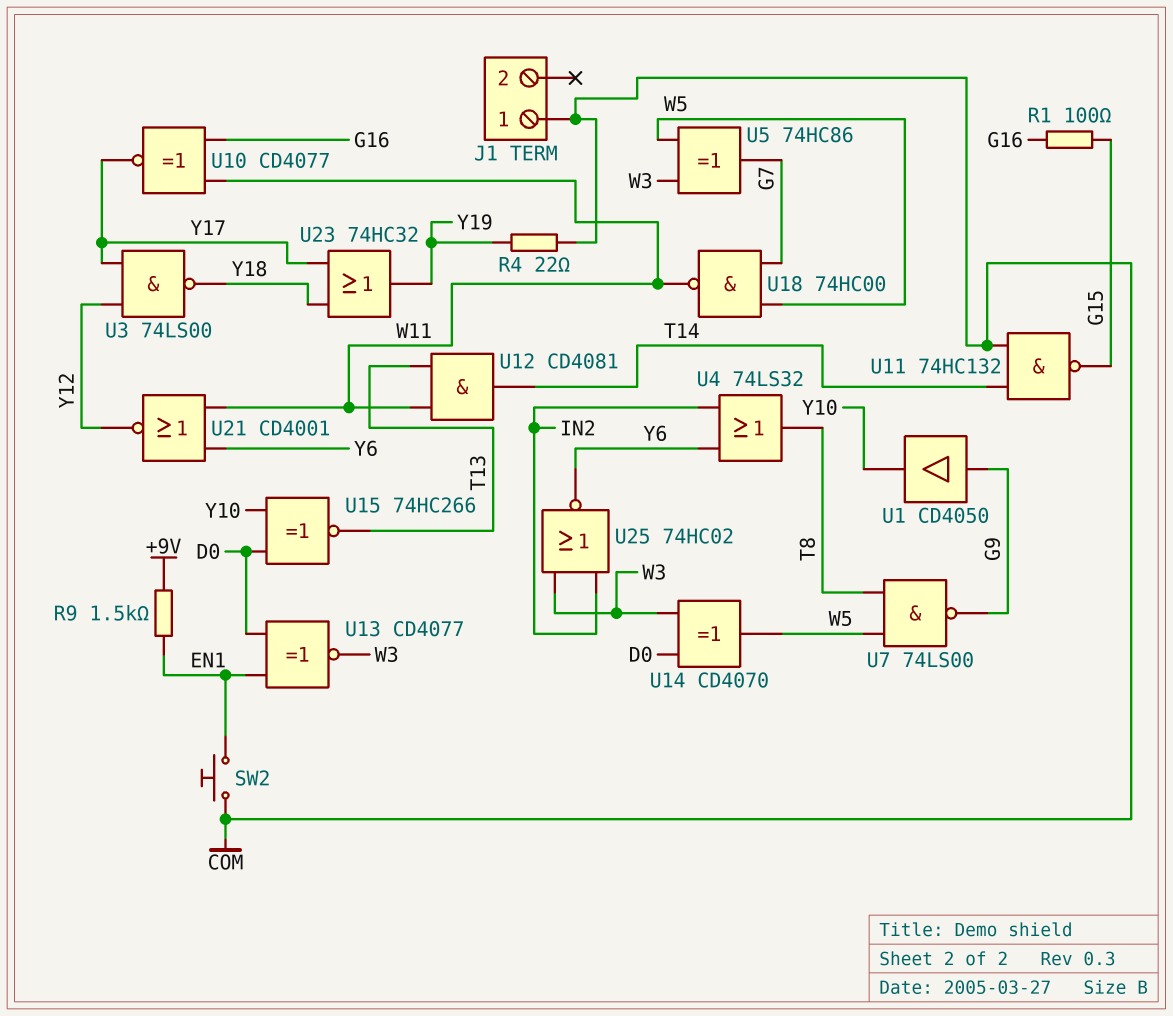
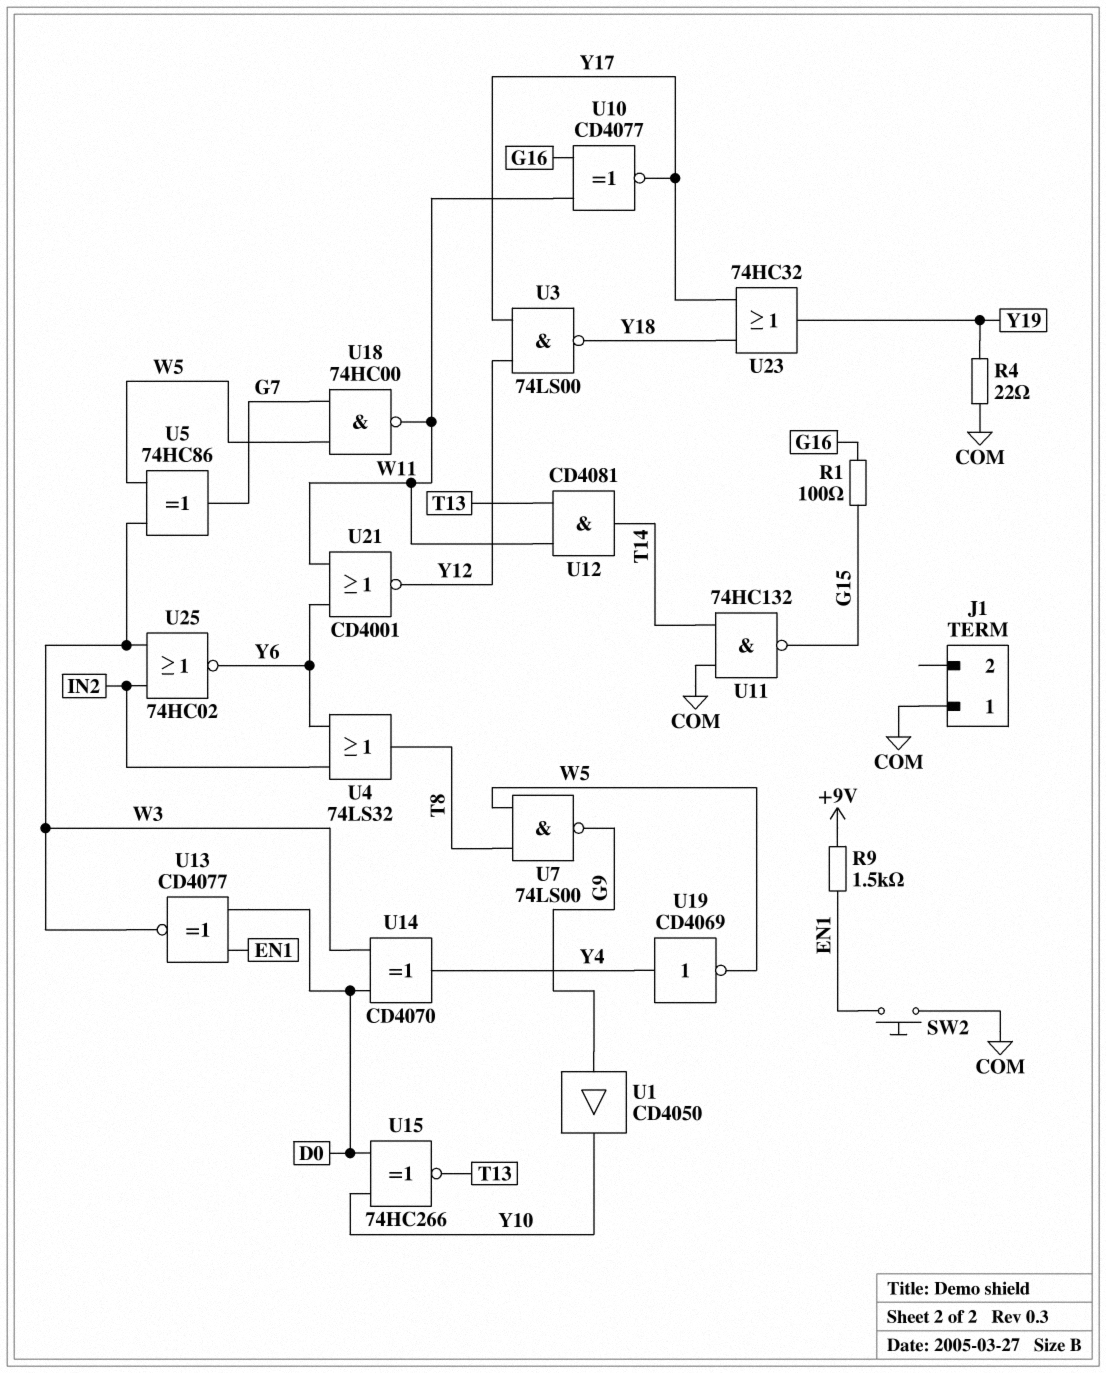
U14: XOR CD4070 (in D0, in W3, out W5) -> XOR CD4070 (in D0, in W3, out Y4)
U19: none -> NOT CD4069 (in Y4, out W5)

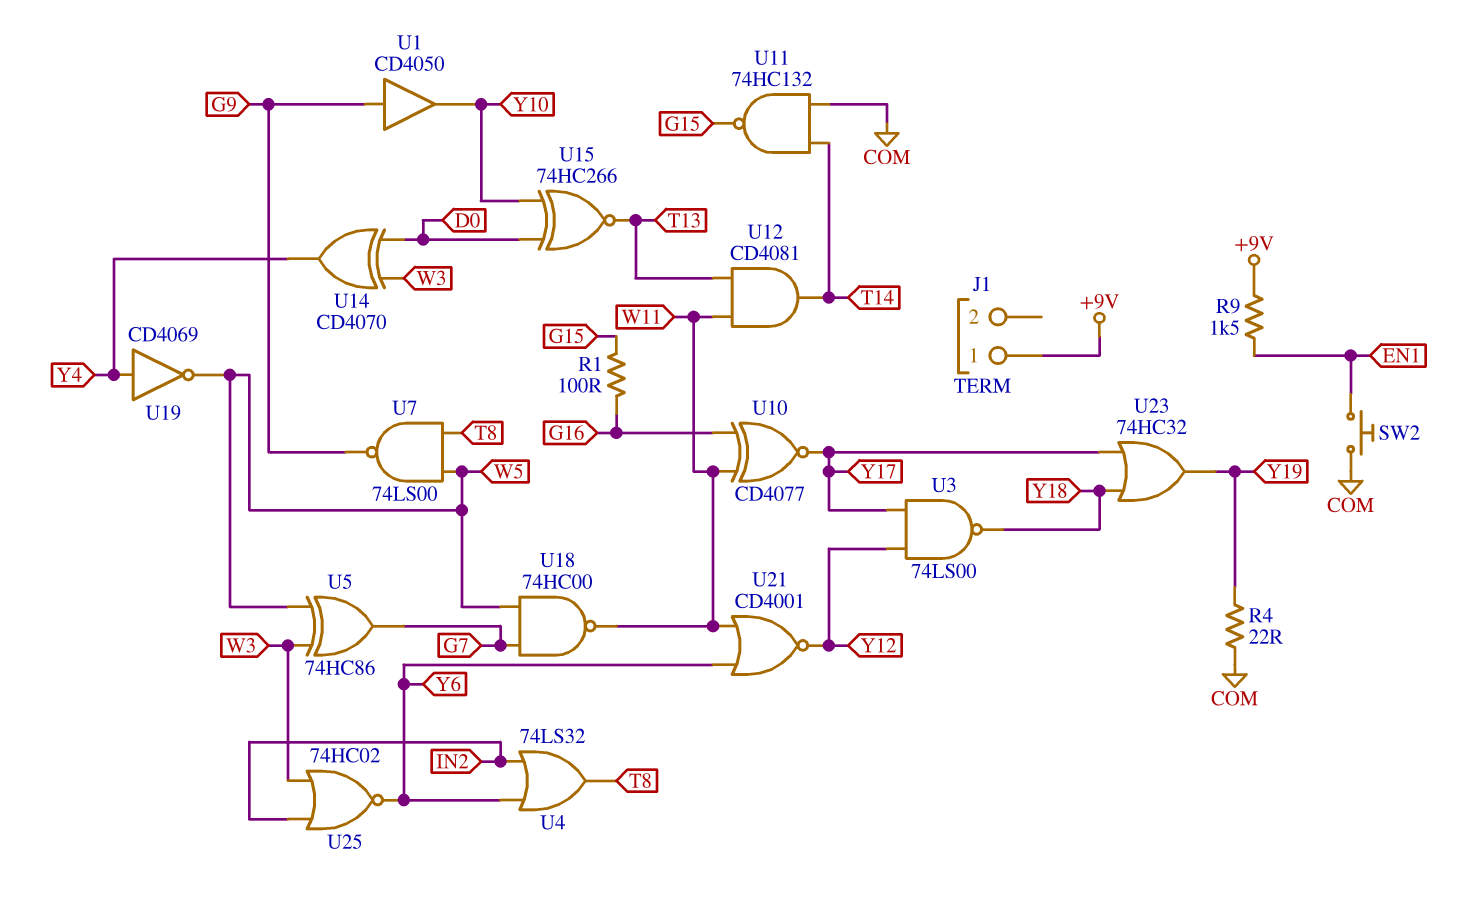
J1 pin 1: COM -> +9V
U13: XNOR CD4077 (in D0, in EN1, out W3) -> none

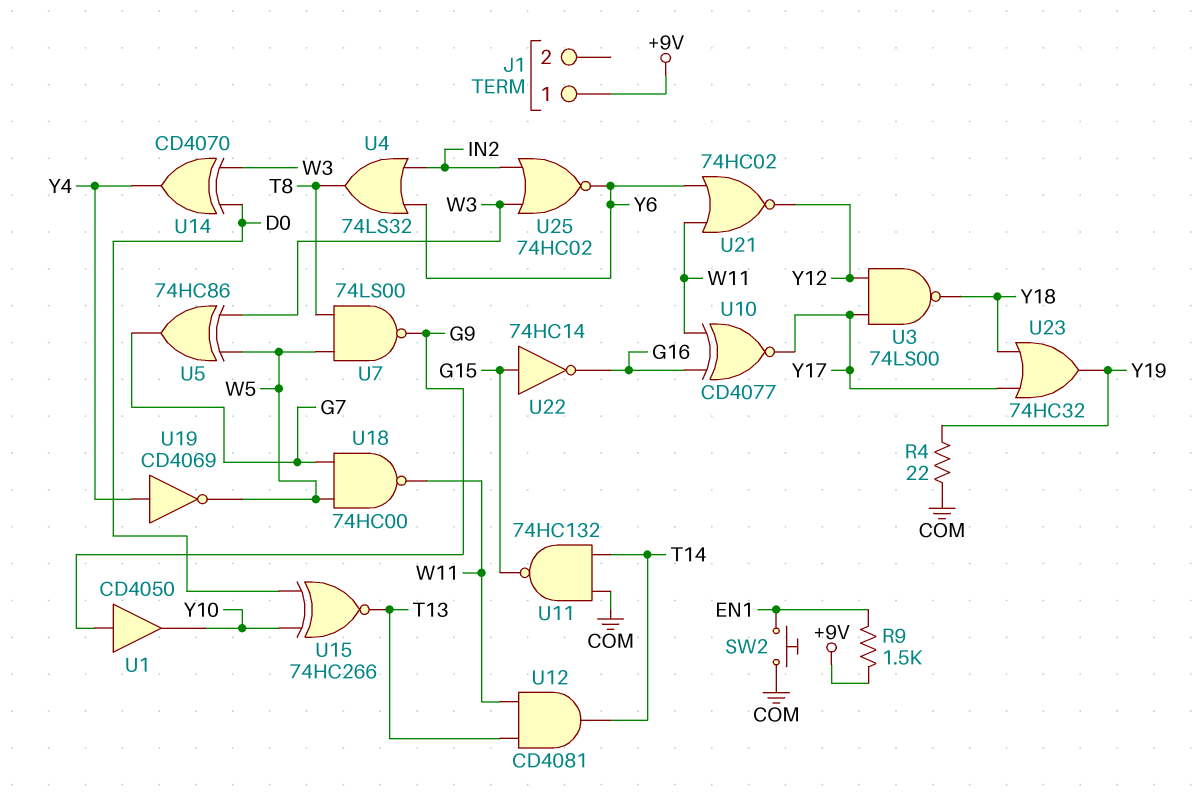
R1: 100 (G15, G16) -> none
U21: NOR CD4001 (in W11, in Y6, out Y12) -> NOR 74HC02 (in W11, in Y6, out Y12)
U22: none -> NOT 74HC14 (in G15, out G16)

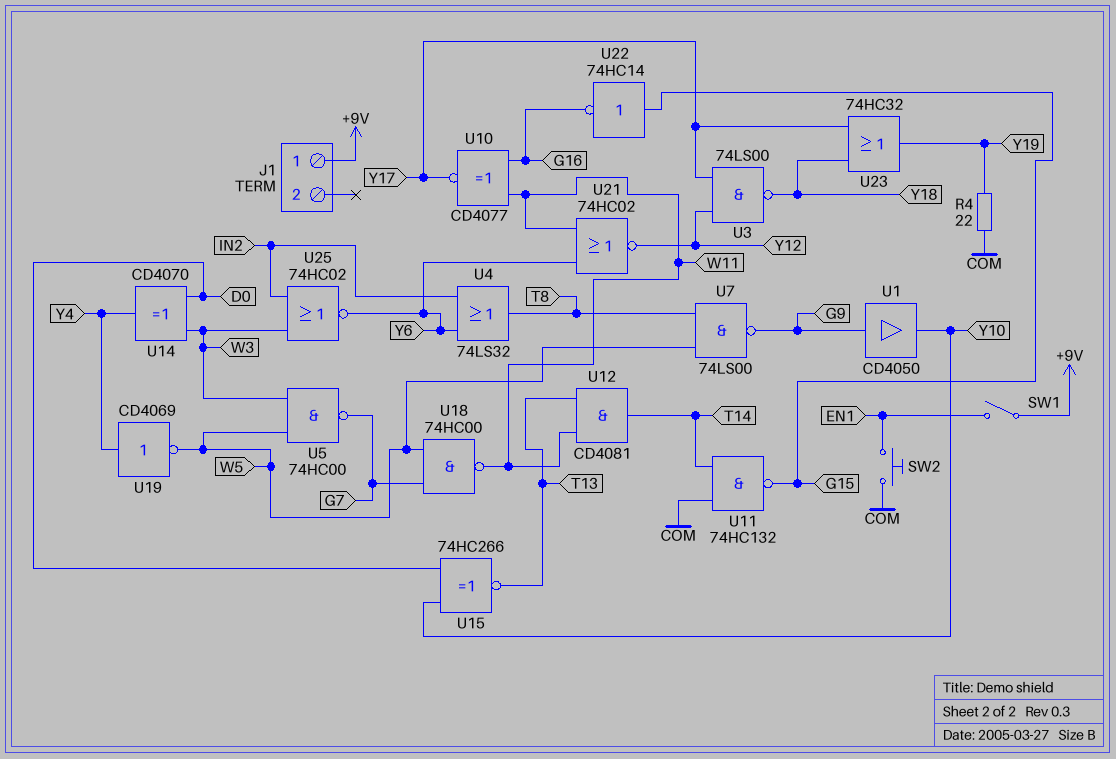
R9: 1.5k (+9V, EN1) -> none
SW1: none -> switch (+9V, EN1)
U5: XOR 74HC86 (in W3, in W5, out G7) -> NAND 74HC00 (in W3, in W5, out G7)

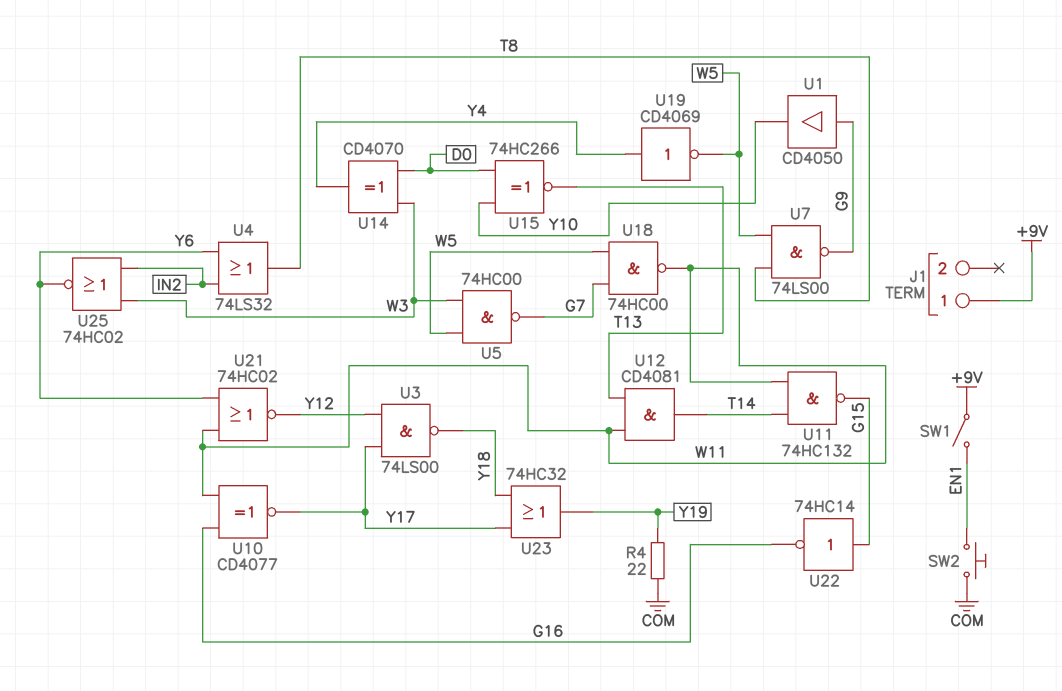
U11: NAND 74HC132 (in COM, in T14, out G15) -> NAND 74HC132 (in T14, in W11, out G15)

